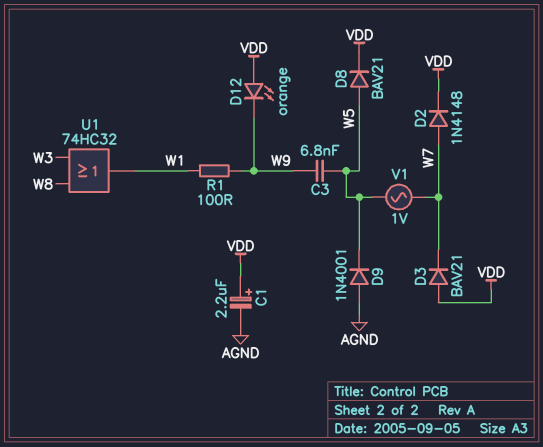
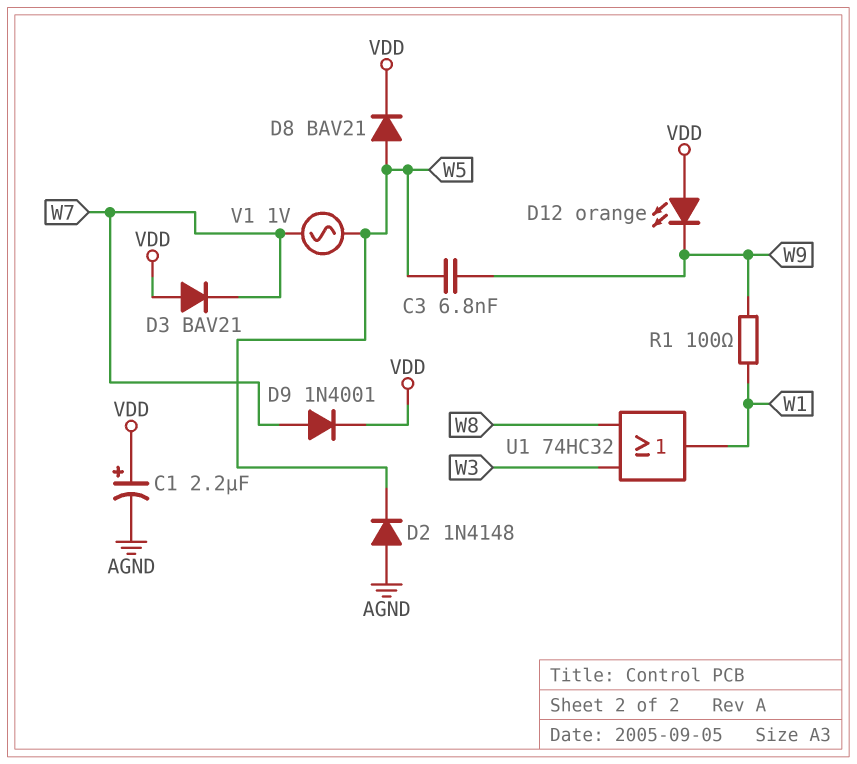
D2: diode 1N4148 (A W7, K VDD) -> diode 1N4148 (A AGND, K W5)
D9: diode 1N4001 (A AGND, K W5) -> diode 1N4001 (A W7, K VDD)

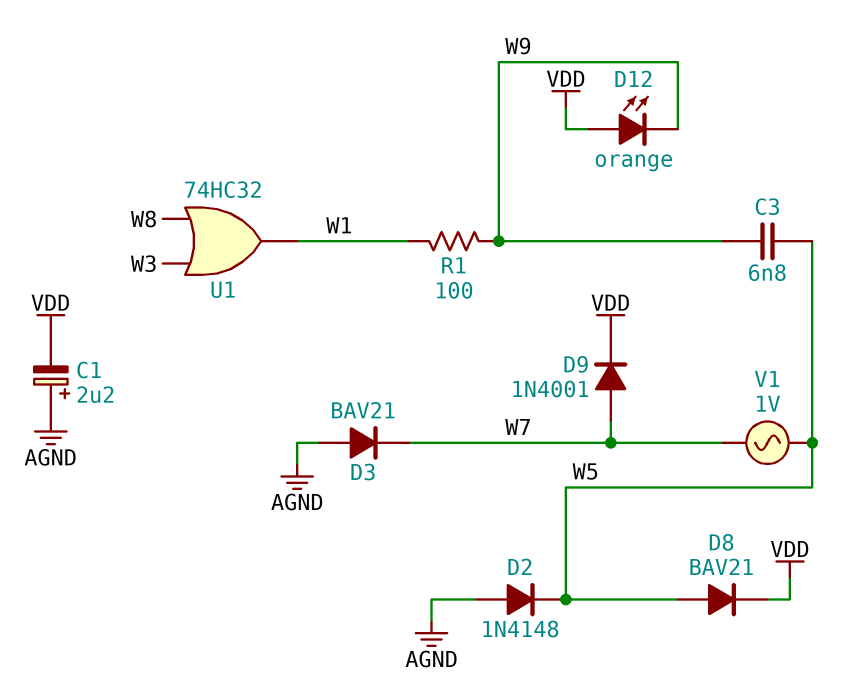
C1: 2.2uF (plus VDD, minus AGND) -> 2.2uF (plus AGND, minus VDD)
D3: diode BAV21 (A VDD, K W7) -> diode BAV21 (A AGND, K W7)

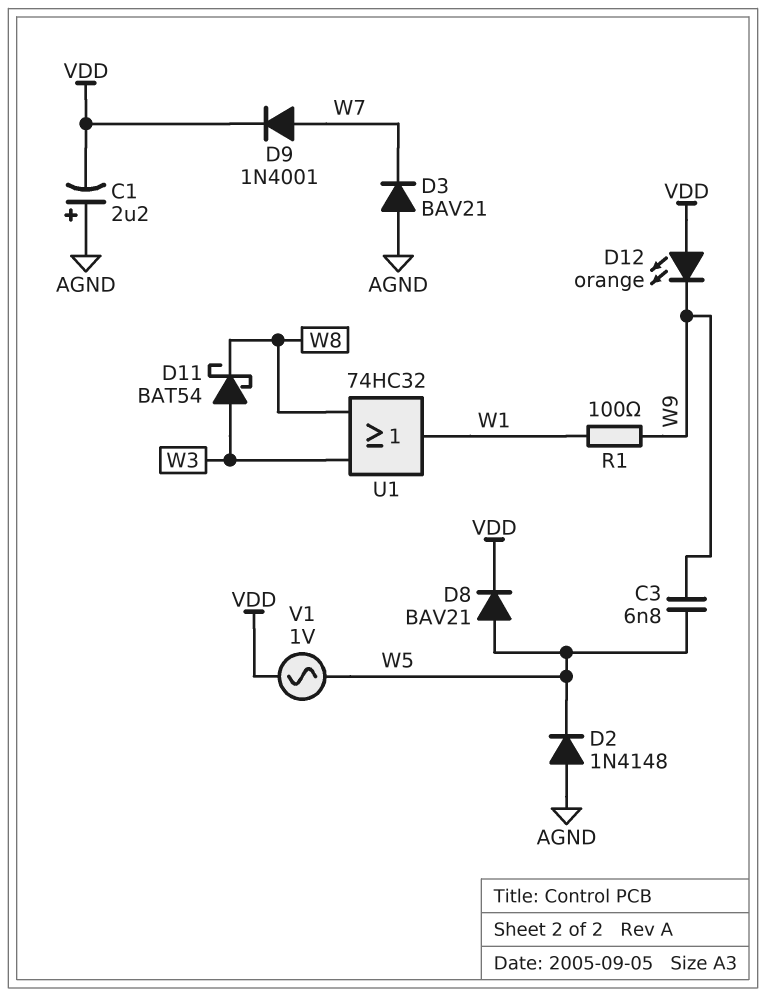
D11: none -> schottky BAT54 (A W3, K W8)
V1: AC 1V (W5, W7) -> AC 1V (VDD, W5)

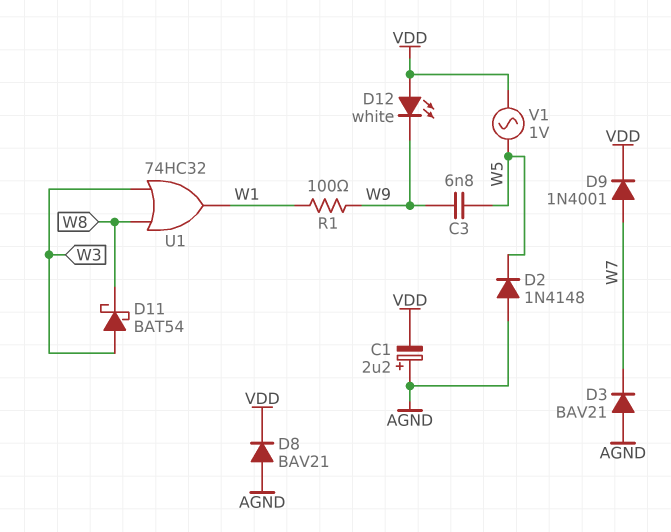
D8: diode BAV21 (A W5, K VDD) -> diode BAV21 (A AGND, K VDD)
D12: LED orange (A VDD, K W9) -> LED white (A VDD, K W9)

